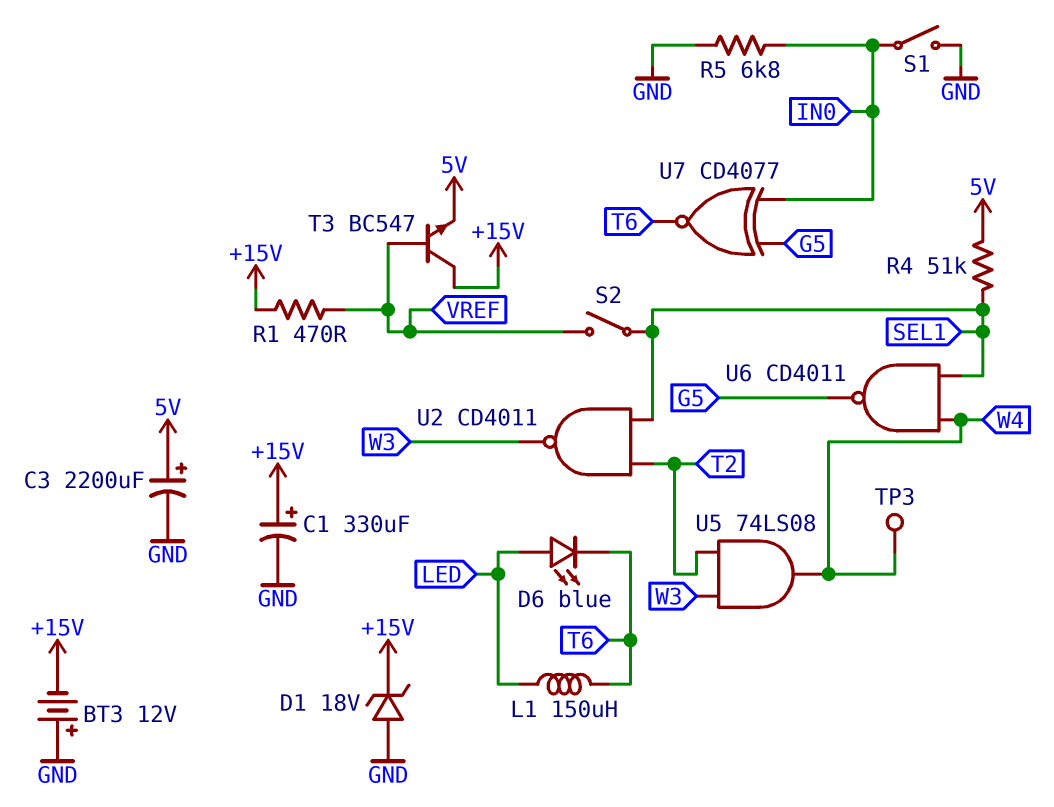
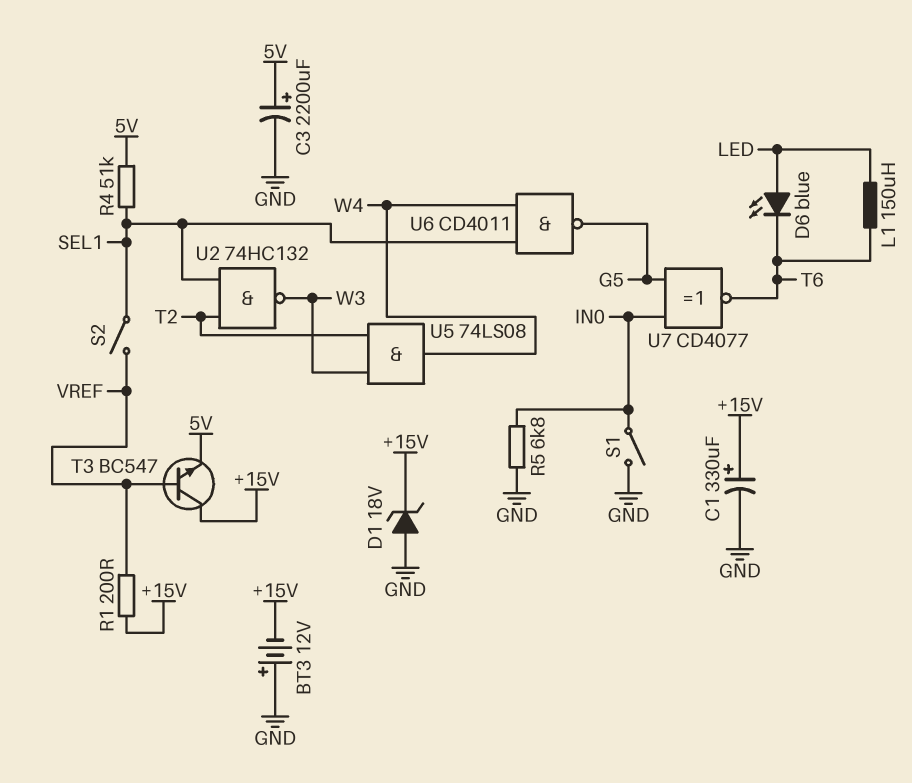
R1: 470 (+15V, VREF) -> 200 (+15V, VREF)
TP3: test point (W4) -> none
U2: NAND CD4011 (in SEL1, in T2, out W3) -> NAND 74HC132 (in SEL1, in T2, out W3)

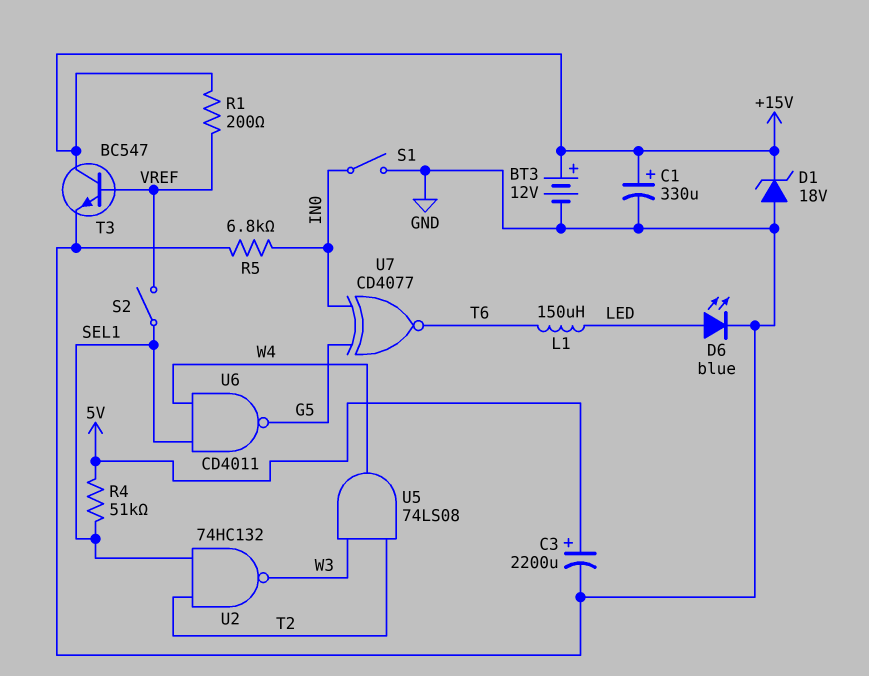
BT3: 12V (plus GND, minus +15V) -> 12V (plus +15V, minus GND)
D6: LED blue (A LED, K T6) -> LED blue (A LED, K GND)
T3: NPN BC547 (B VREF, C +15V, E 5V) -> NPN BC547 (B VREF, C +15V, E GND)

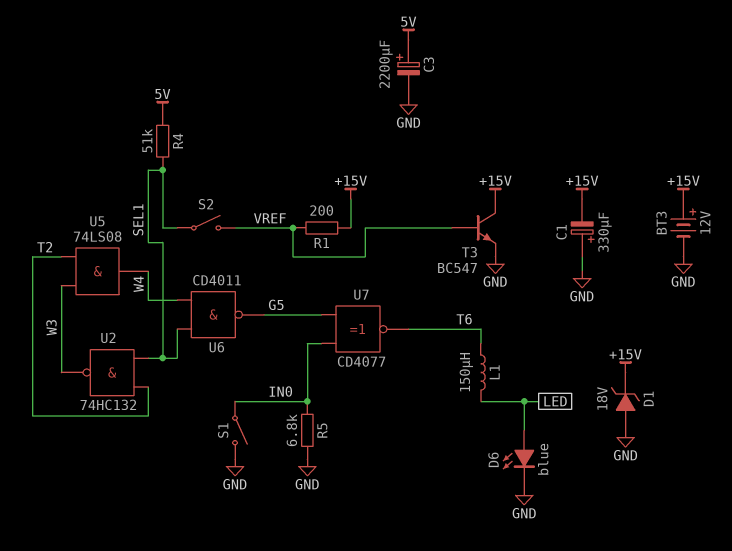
C1: 330uF (plus +15V, minus GND) -> 330uF (plus GND, minus +15V)

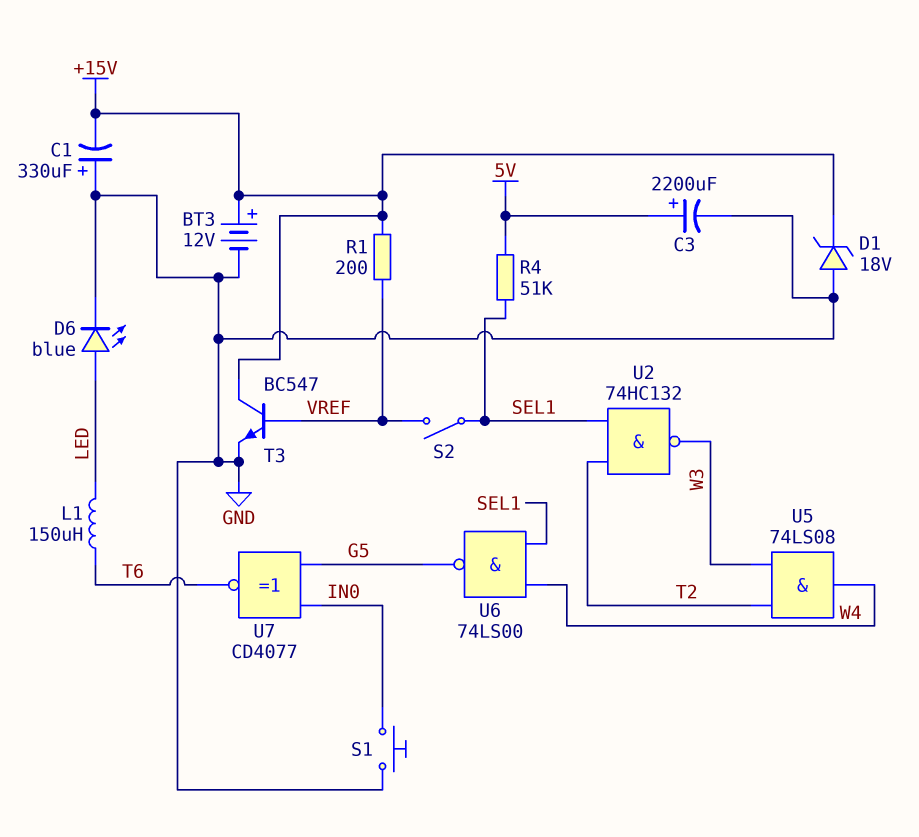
R5: 6.8k (GND, IN0) -> none
S1: switch (GND, IN0) -> button (GND, IN0)
U6: NAND CD4011 (in SEL1, in W4, out G5) -> NAND 74LS00 (in SEL1, in W4, out G5)

